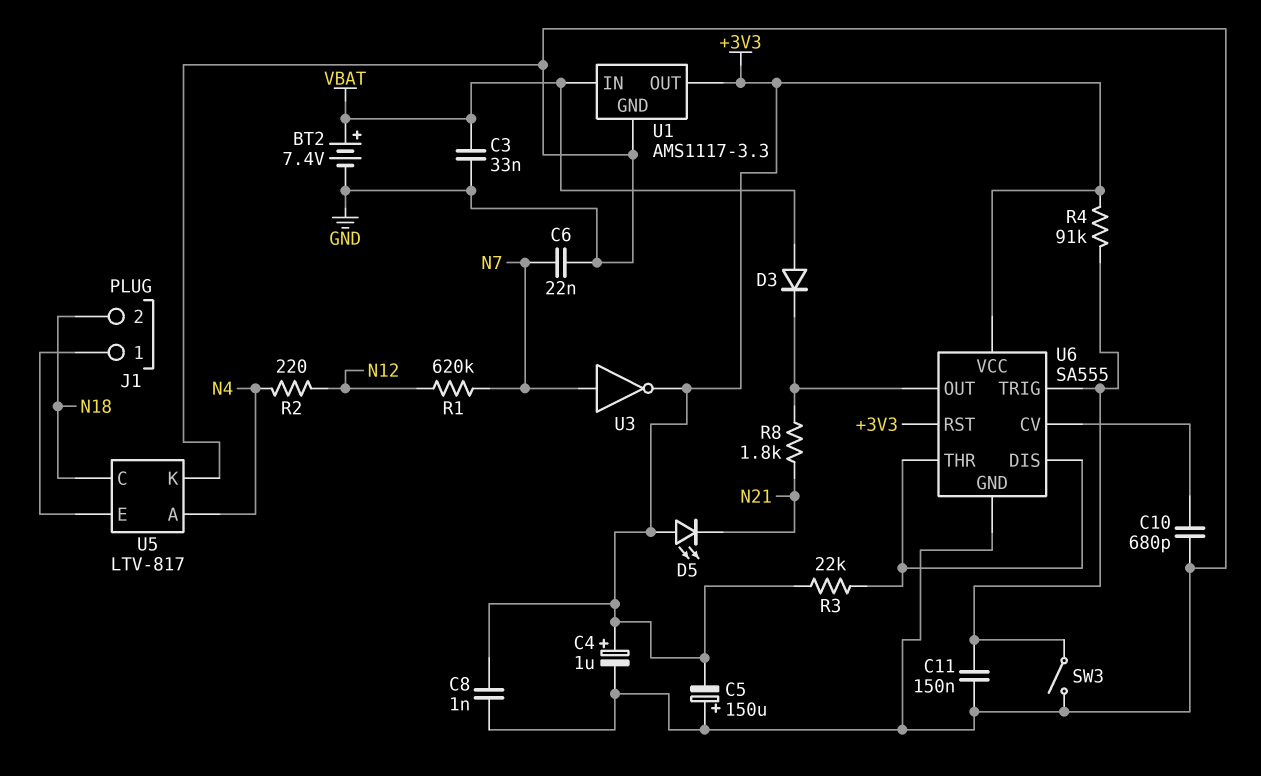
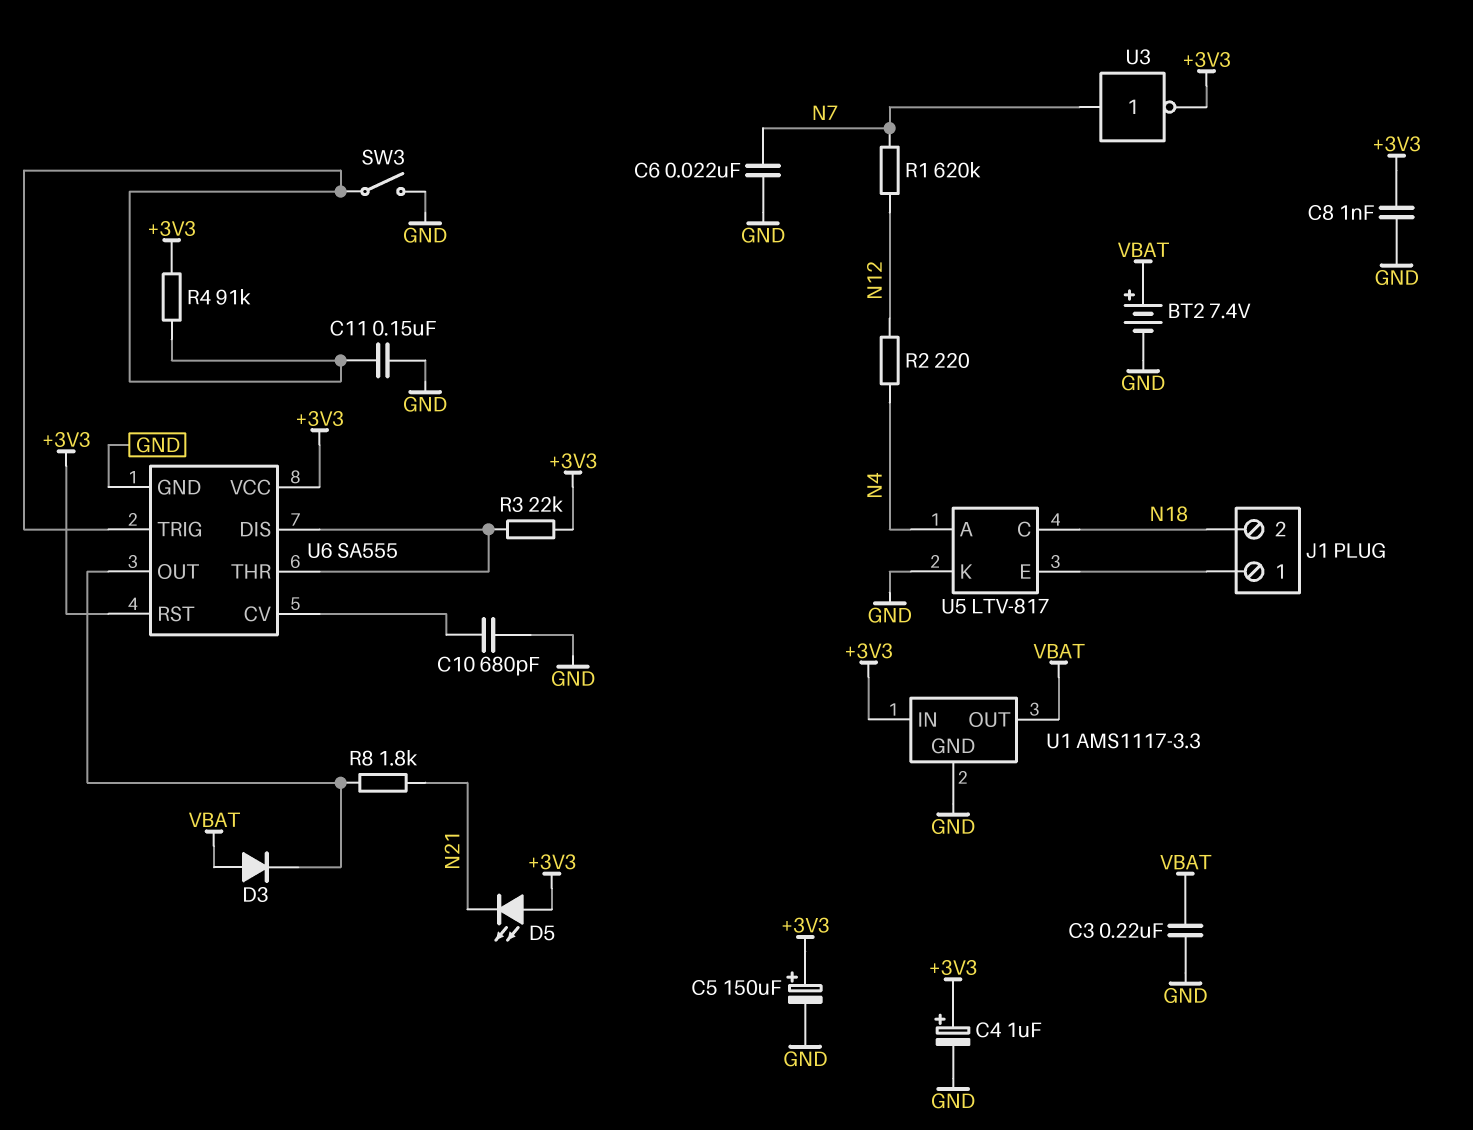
C3: 33nF (GND, VBAT) -> 220nF (GND, VBAT)
C5: 150uF (plus GND, minus +3V3) -> 150uF (plus +3V3, minus GND)
U1 pin IN: VBAT -> +3V3
U1 pin OUT: +3V3 -> VBAT

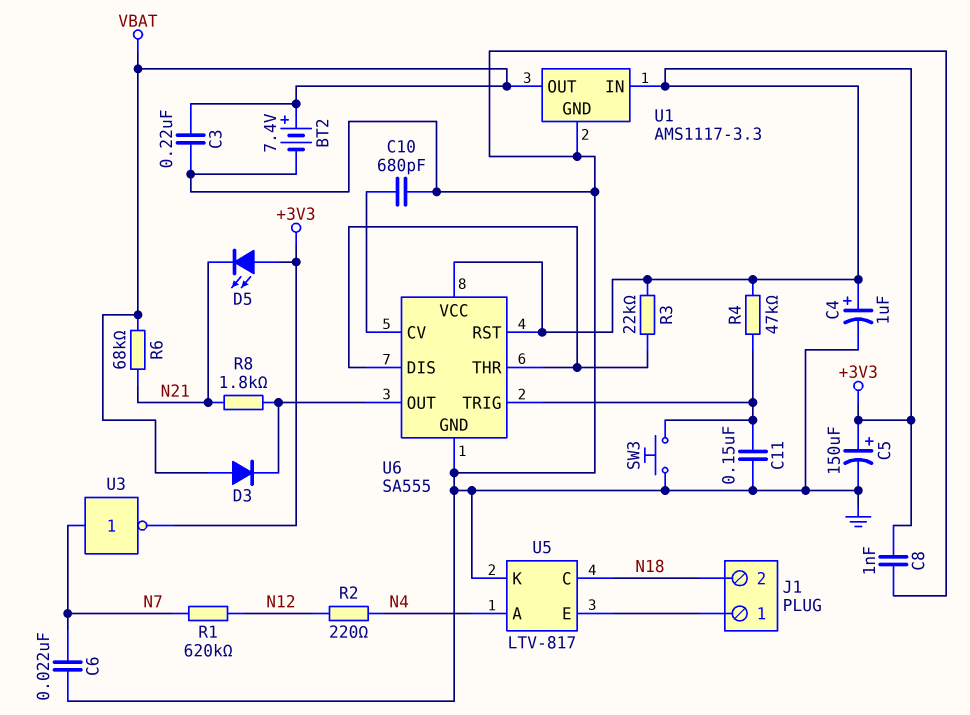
R4: 91k (+3V3, U6/TRIG) -> 47k (+3V3, U6/TRIG)
R6: none -> 68k (N21, VBAT)
SW3: switch (GND, U6/TRIG) -> button (GND, U6/TRIG)

